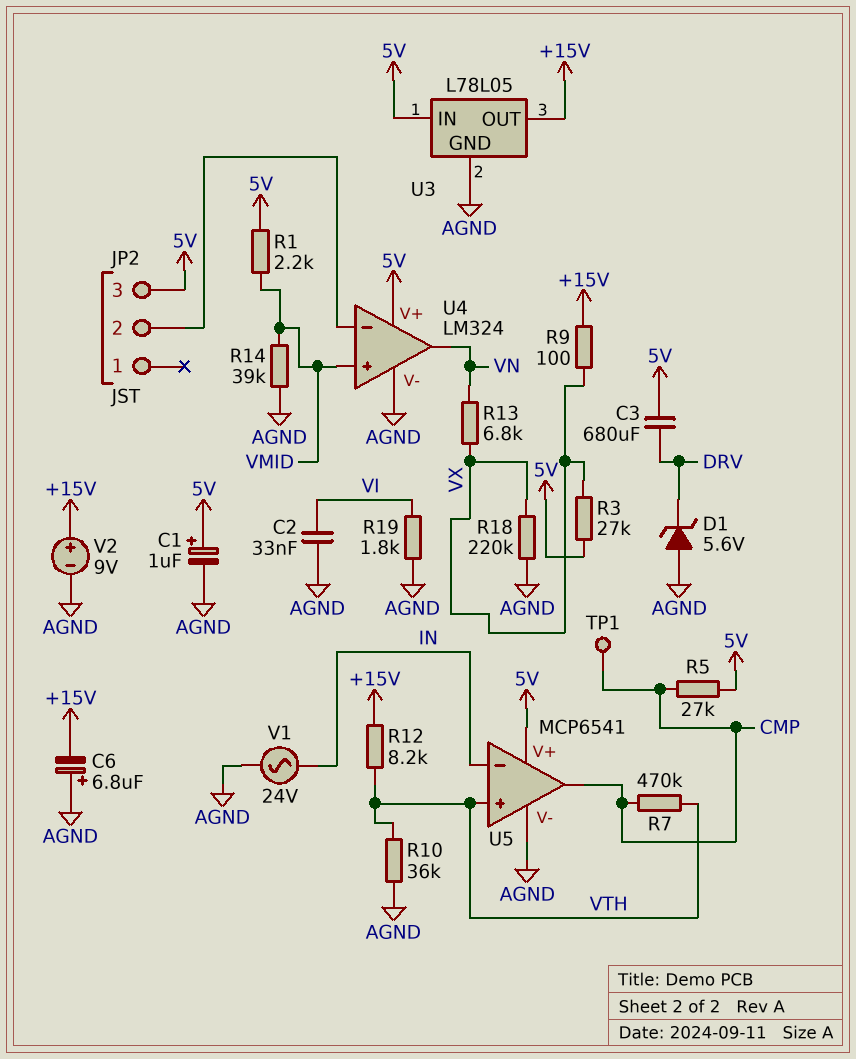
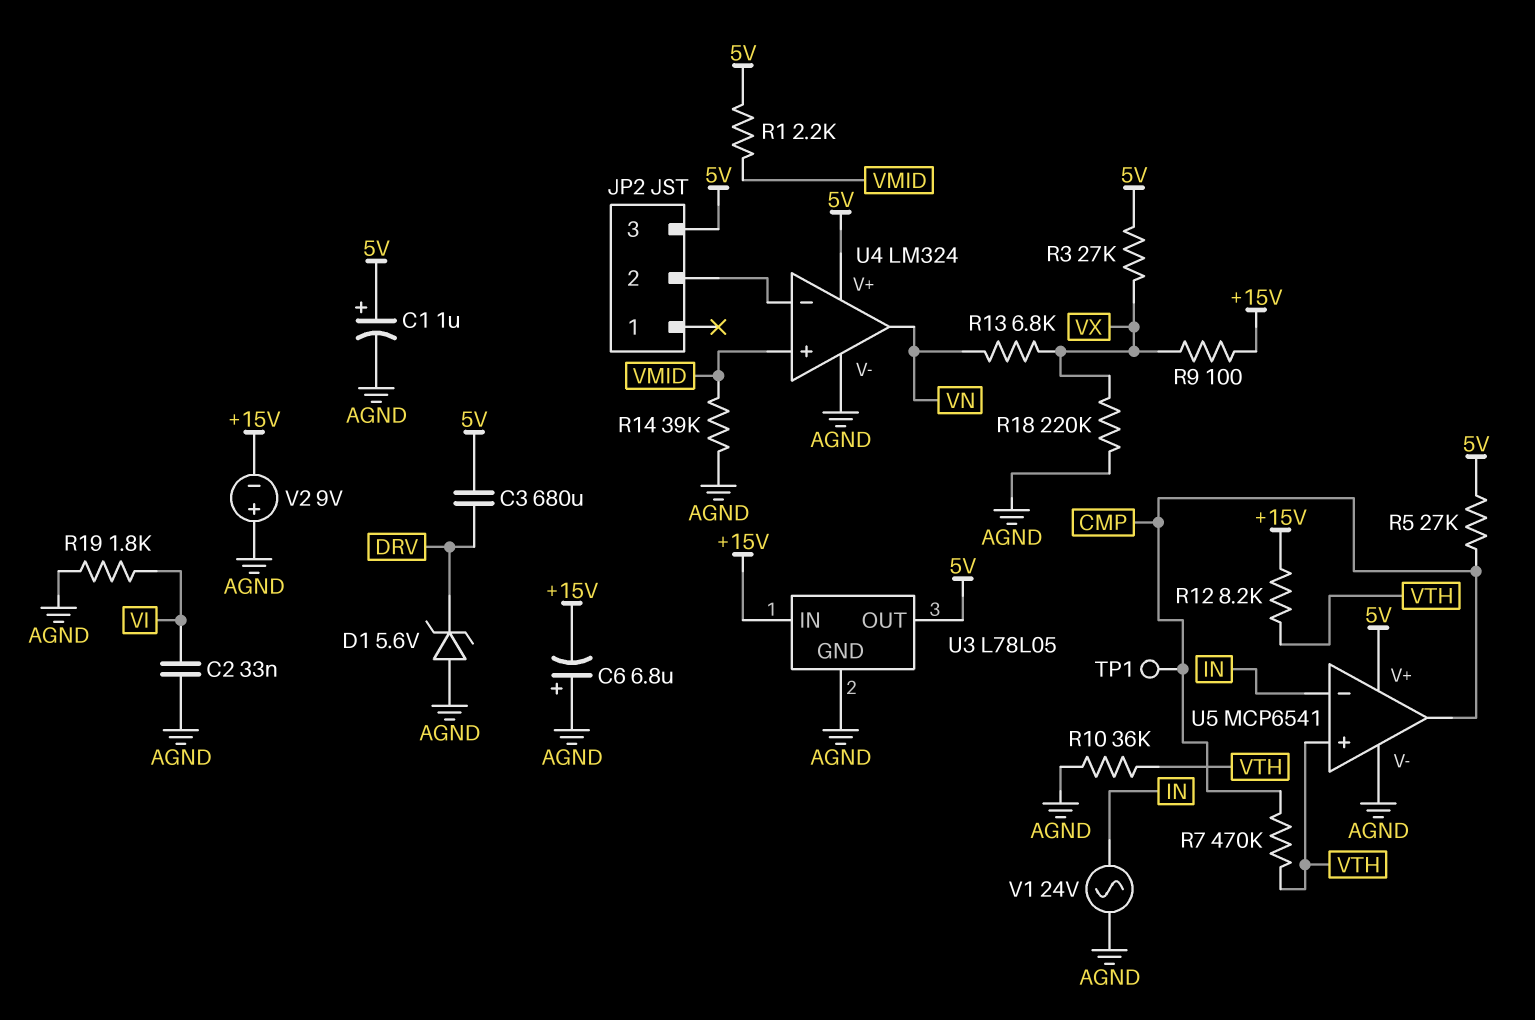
U3 pin IN: 5V -> +15V
U3 pin OUT: +15V -> 5V
V2: 9V (plus +15V, minus AGND) -> 9V (plus AGND, minus +15V)

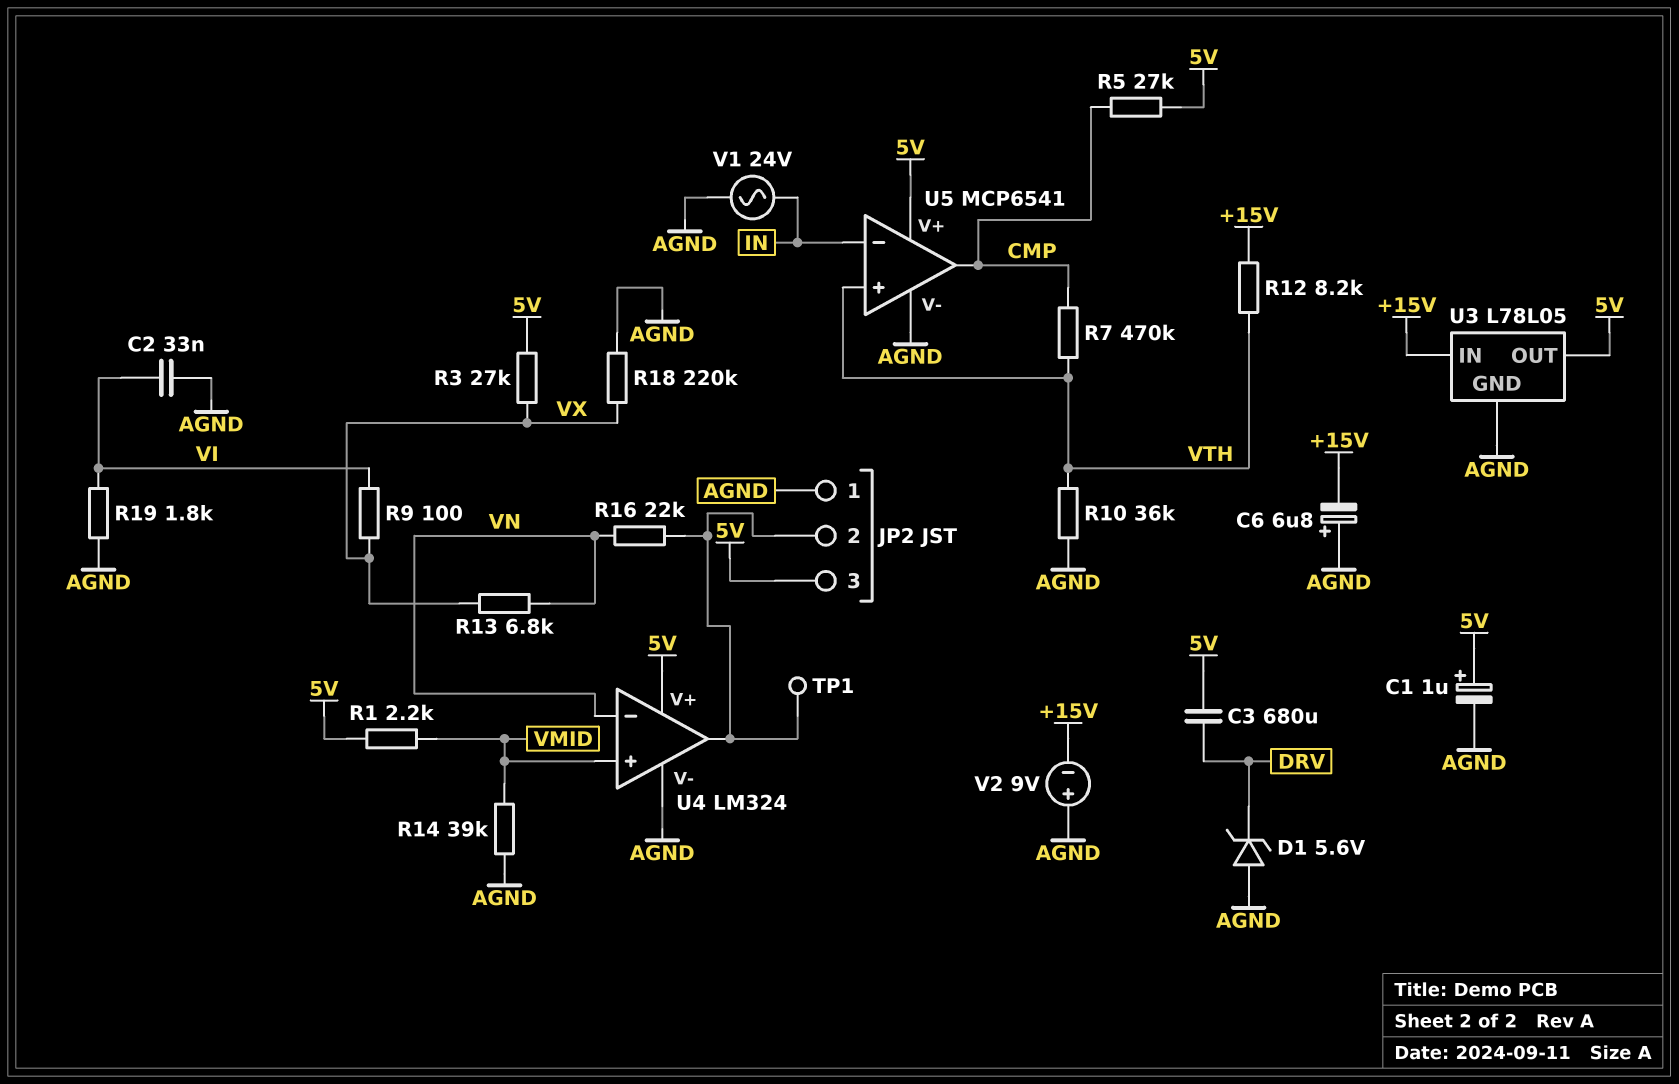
JP2 pin 1: none -> AGND
R9: 100 (+15V, VX) -> 100 (VI, VX)
R16: none -> 22k (JP2/2, VN)
TP1: test point (CMP) -> test point (JP2/2)
U4 pin in-: JP2/2 -> VN
U4 pin out: VN -> JP2/2

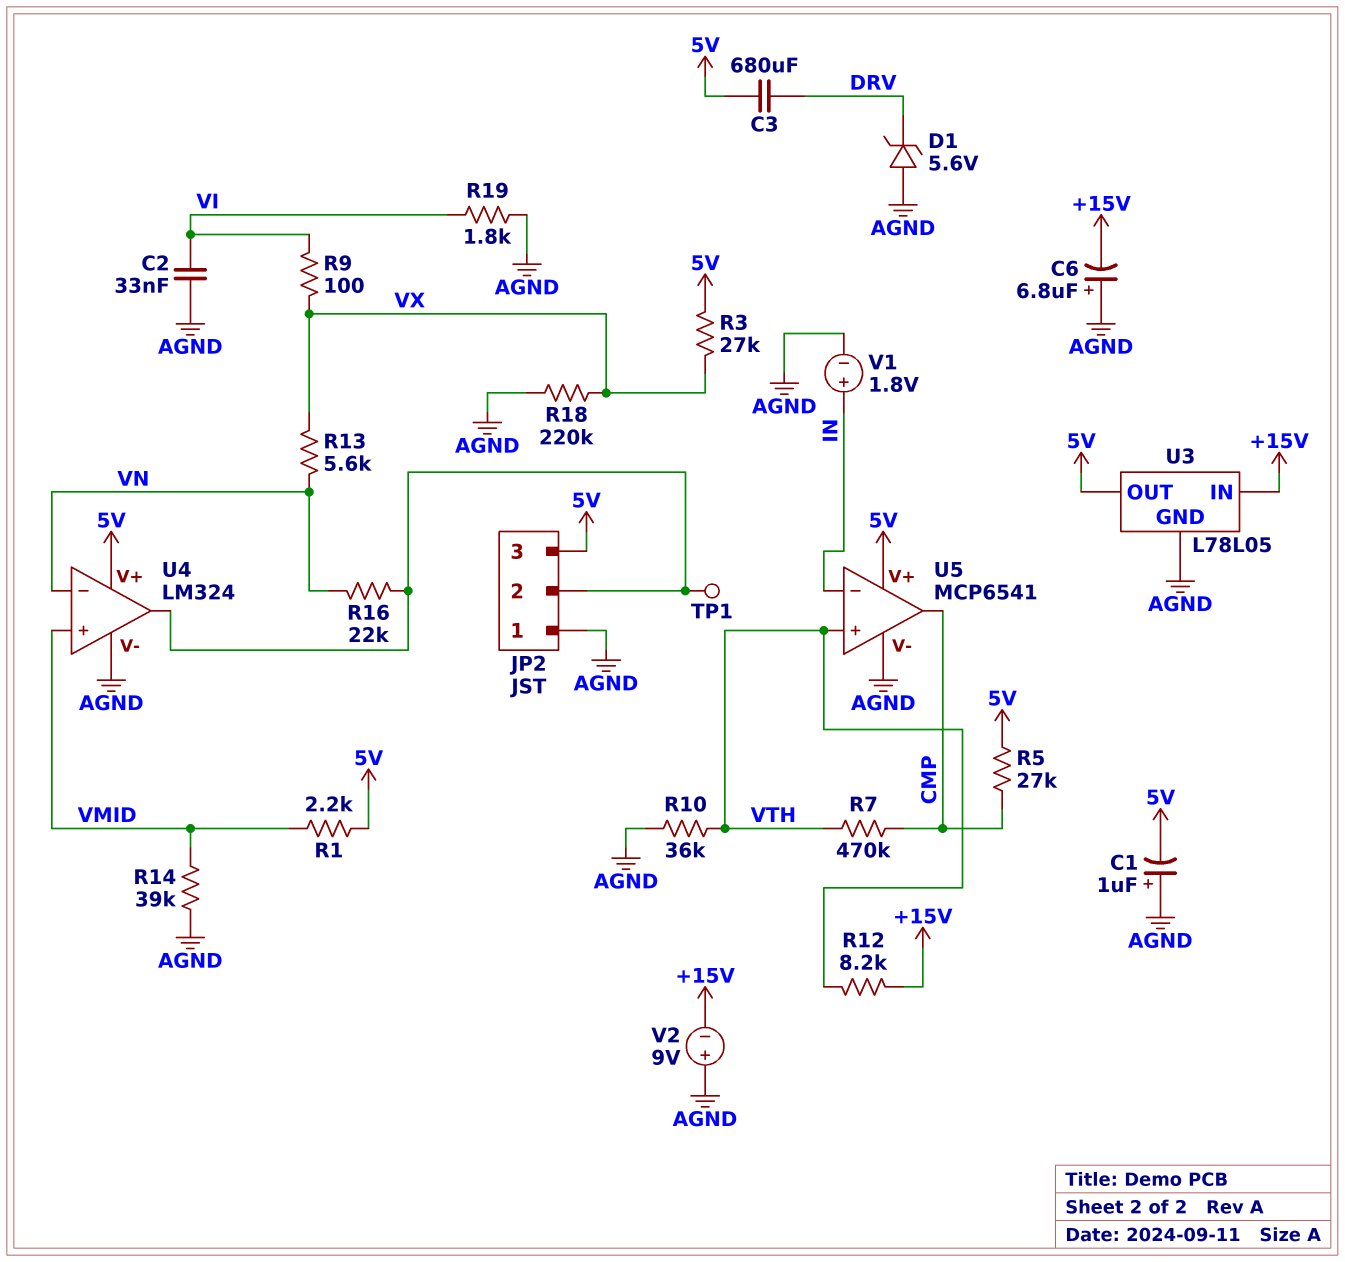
C1: 1uF (plus 5V, minus AGND) -> 1uF (plus AGND, minus 5V)
R13: 6.8k (VN, VX) -> 5.6k (VN, VX)
V1: AC 24V (AGND, IN) -> 1.8V (plus IN, minus AGND)

